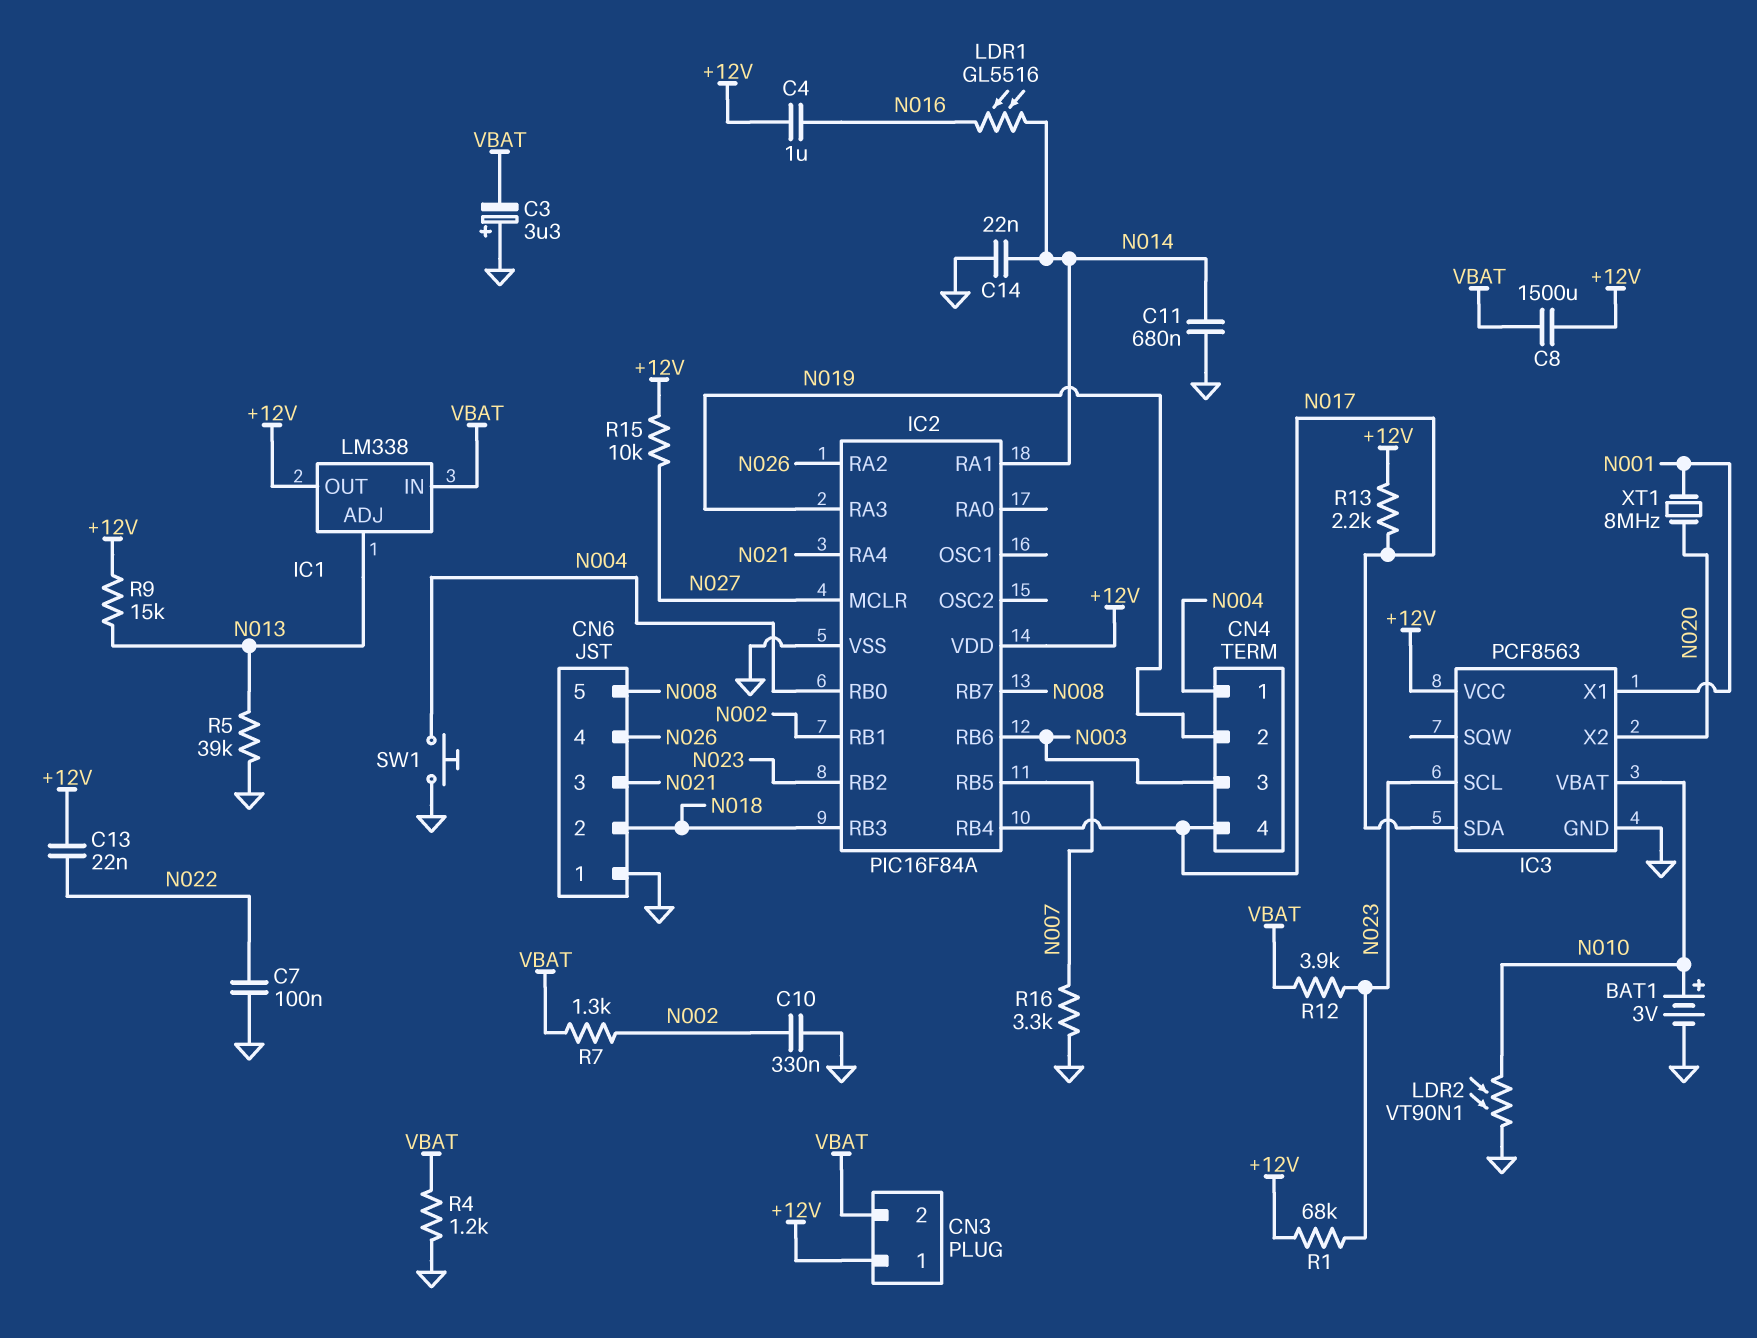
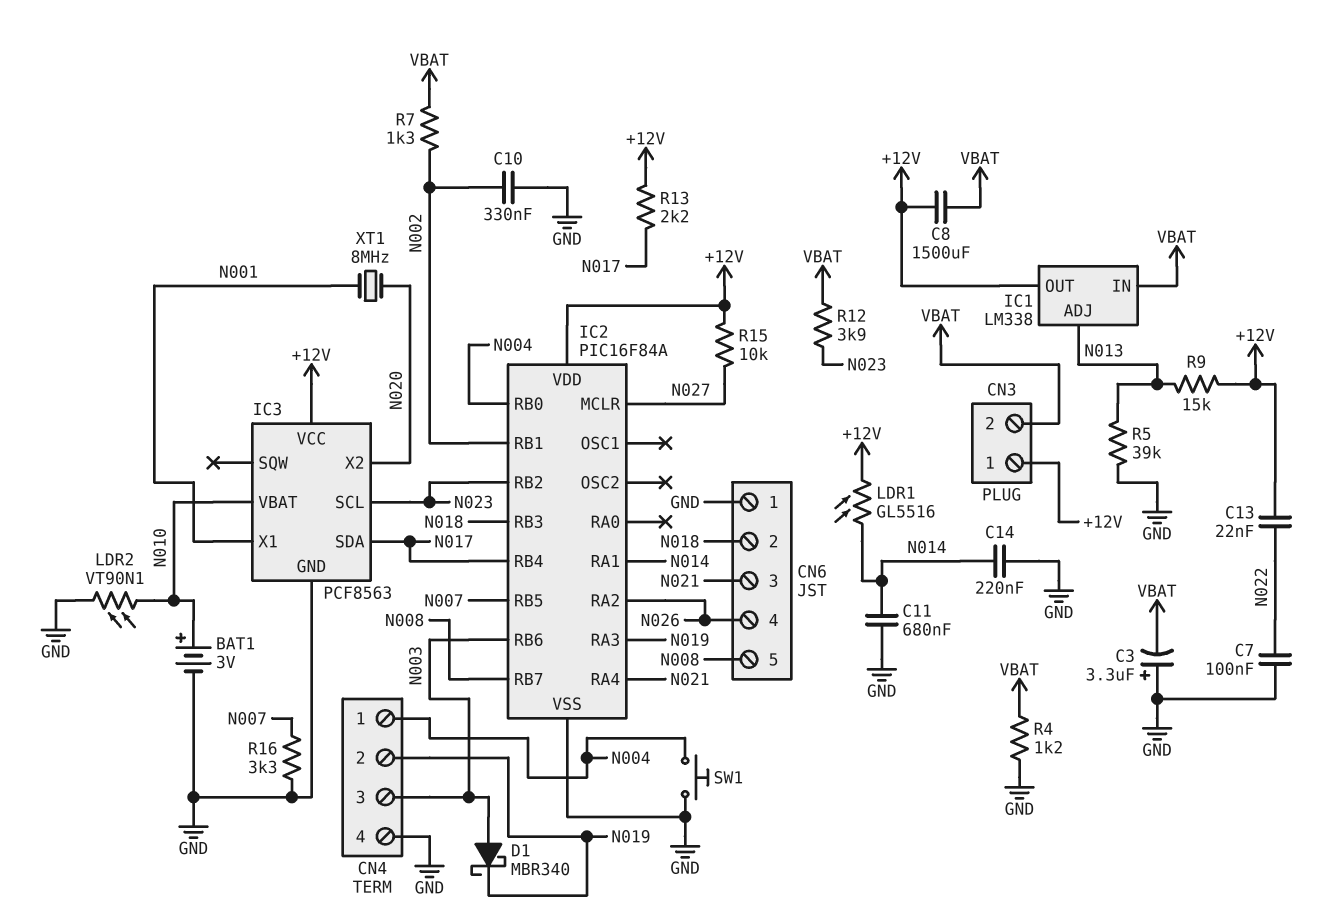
C4: 1uF (+12V, N016) -> none
C14: 22nF (GND, N014) -> 220nF (GND, N014)
CN4 pin 4: N017 -> GND
D1: none -> schottky MBR340 (A N003, K N019)
LDR1: GL5516 (N014, N016) -> GL5516 (+12V, N014)
R1: 68k (+12V, N023) -> none

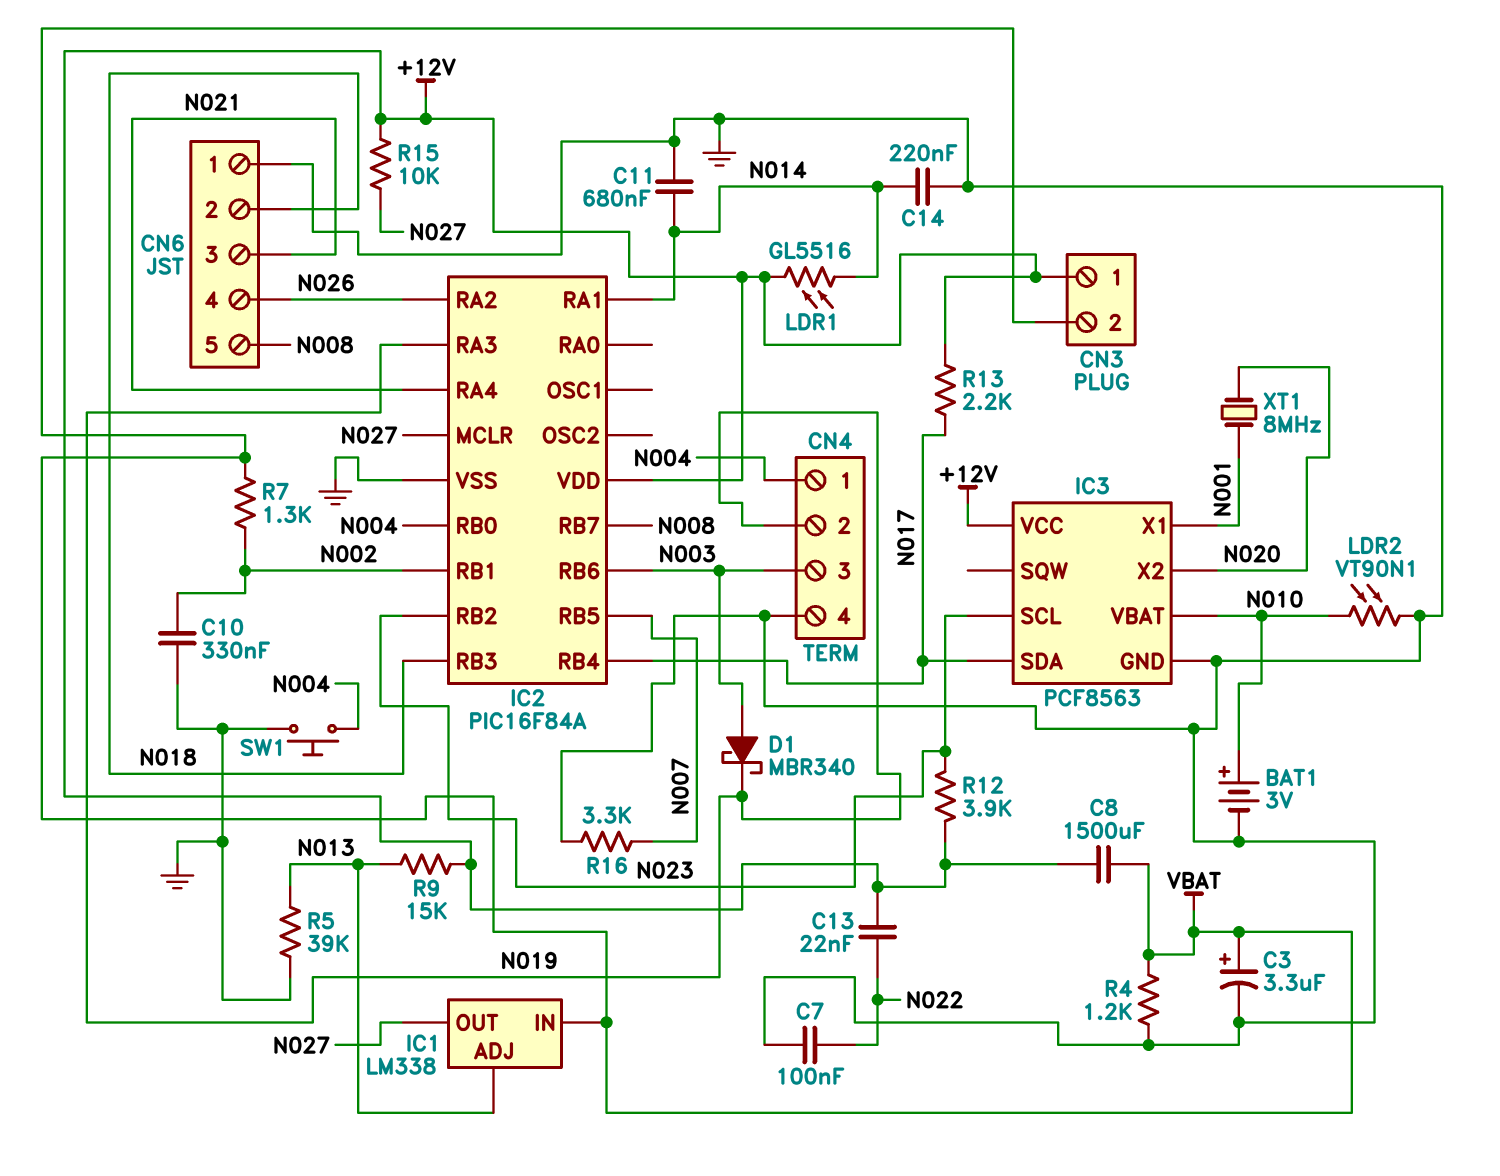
C3: 3.3uF (plus GND, minus VBAT) -> 3.3uF (plus VBAT, minus GND)
IC1 pin OUT: +12V -> N027
R12: 3.9k (N023, VBAT) -> 3.9k (+12V, N023)

